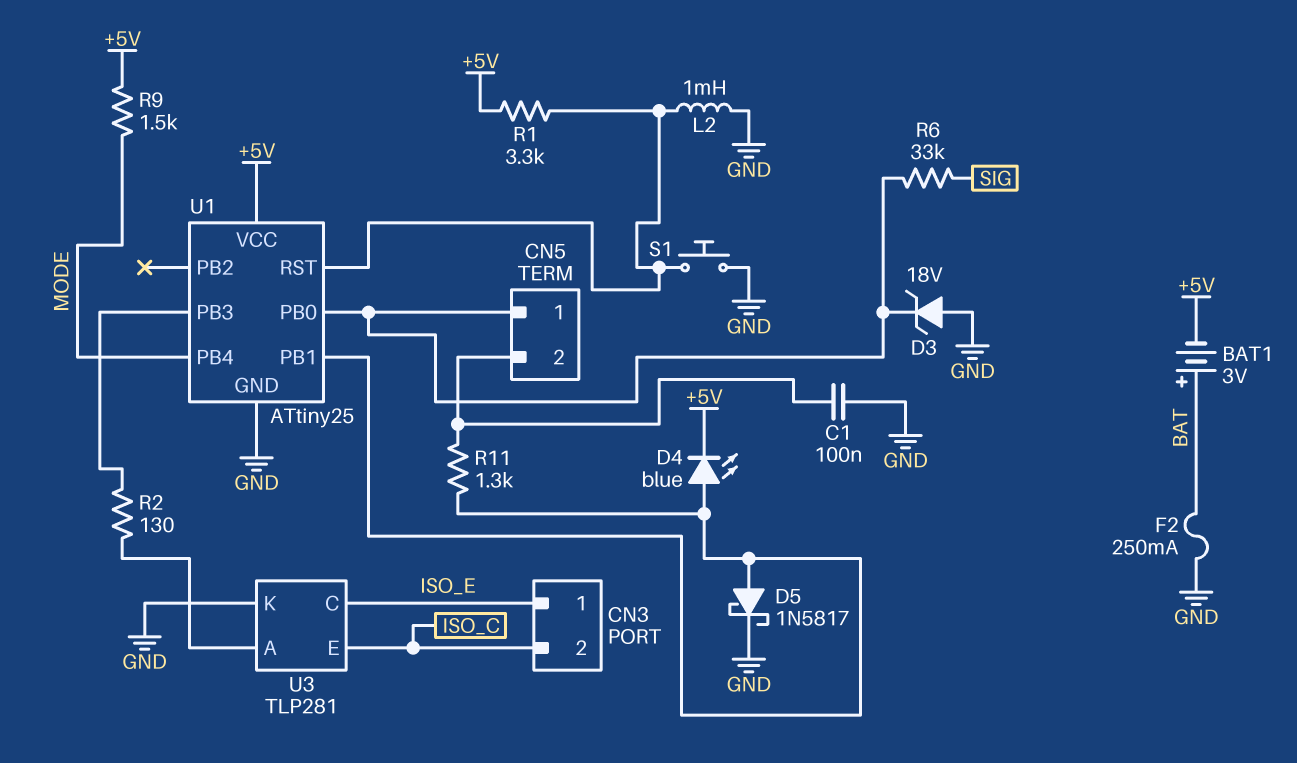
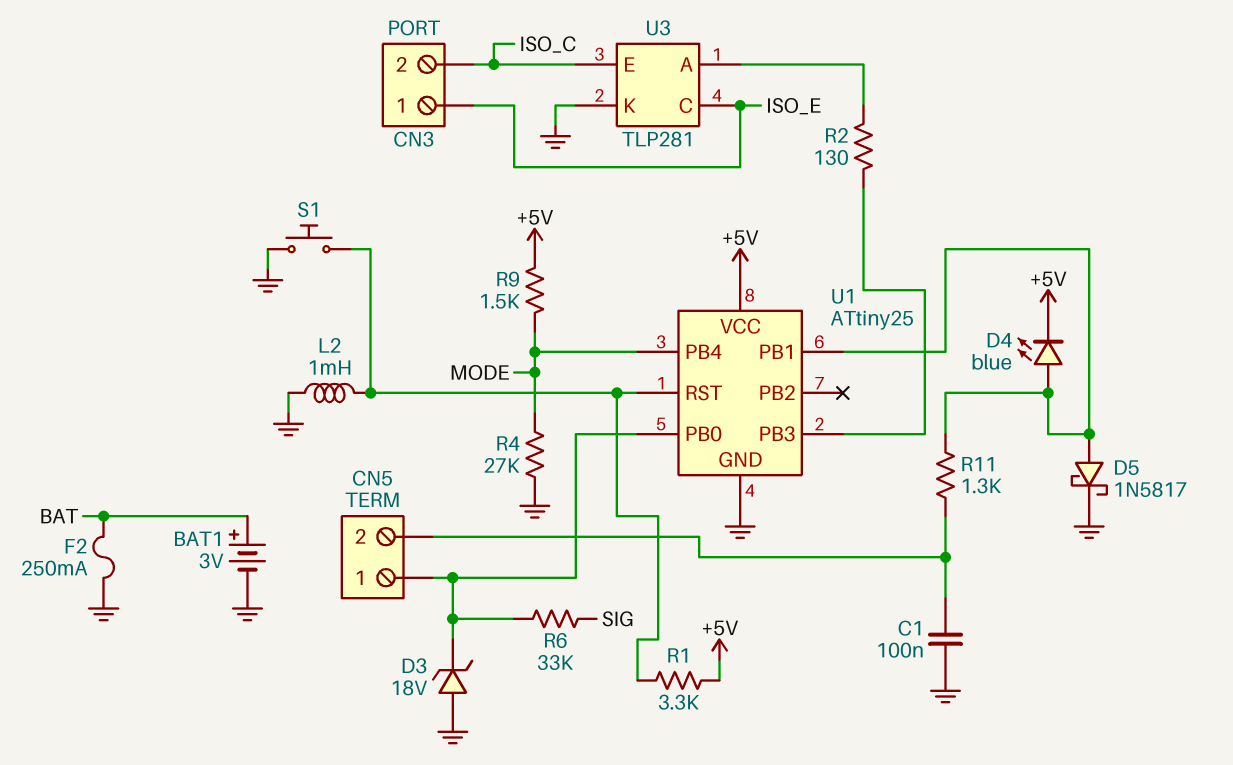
BAT1: 3V (plus BAT, minus +5V) -> 3V (plus BAT, minus GND)
R4: none -> 27k (GND, MODE)

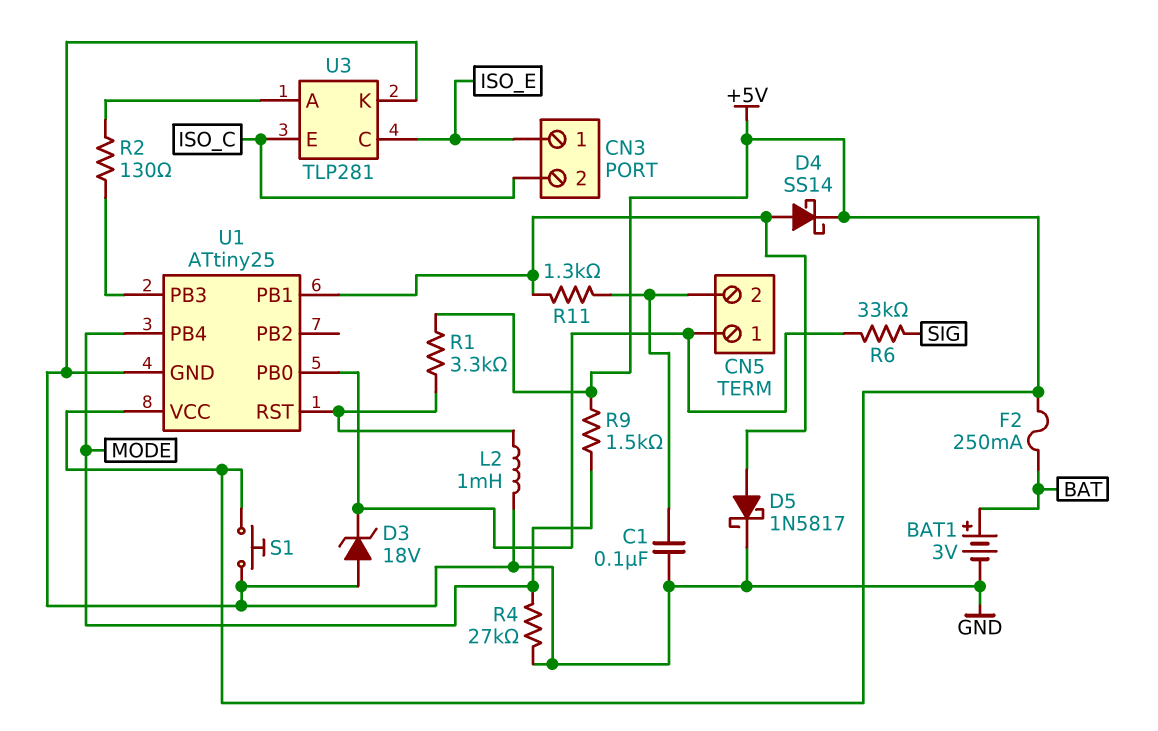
D4: LED blue (A U1/PB1, K +5V) -> schottky SS14 (A U1/PB1, K +5V)
F2: 250mA (BAT, GND) -> 250mA (+5V, BAT)
S1: button (GND, U1/RST) -> button (+5V, GND)

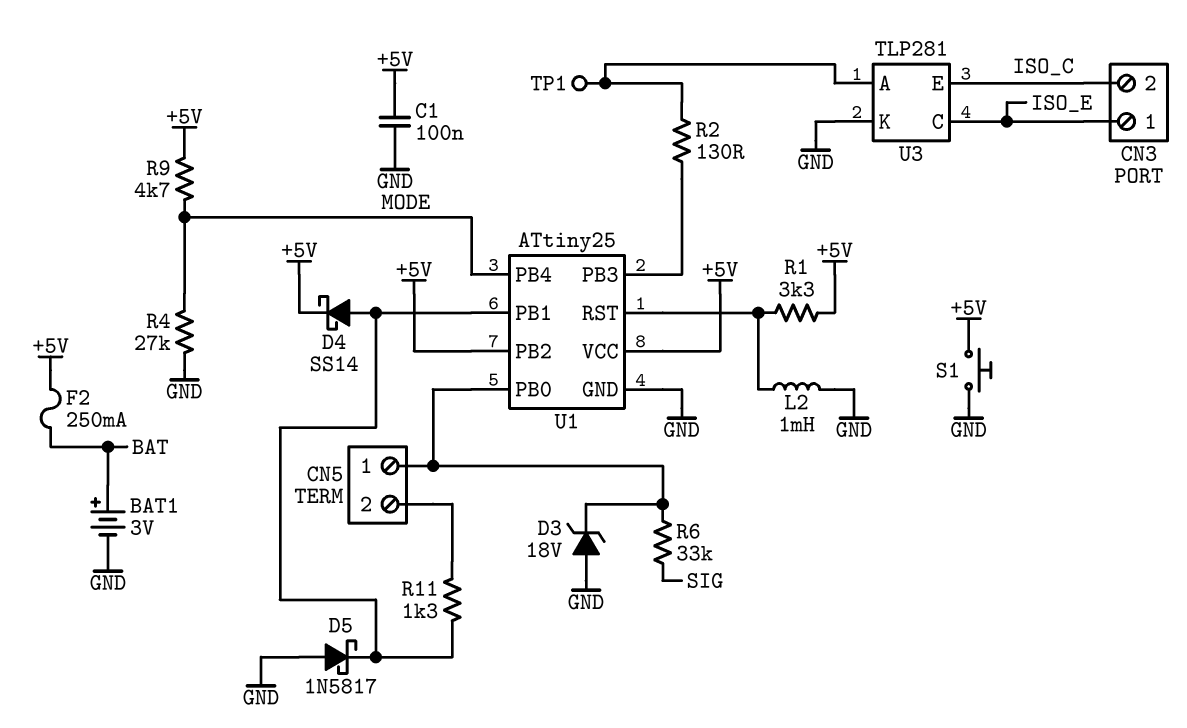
C1: 100nF (CN5/2, GND) -> 100nF (+5V, GND)
D5: schottky 1N5817 (A U1/PB1, K GND) -> schottky 1N5817 (A GND, K U1/PB1)
R9: 1.5k (+5V, MODE) -> 4.7k (+5V, MODE)
TP1: none -> test point (U3/A)
U1 pin PB2: none -> +5V

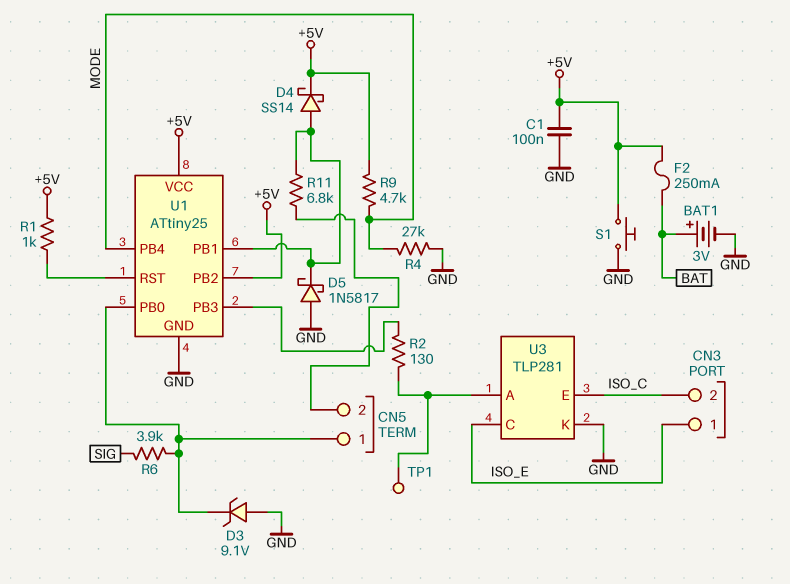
D3: zener 18V (A GND, K CN5/1) -> zener 9.1V (A GND, K CN5/1)
L2: 1mH (GND, U1/RST) -> none
R1: 3.3k (+5V, U1/RST) -> 1k (+5V, U1/RST)
R6: 33k (CN5/1, SIG) -> 3.9k (CN5/1, SIG)
R11: 1.3k (CN5/2, U1/PB1) -> 6.8k (CN5/2, U1/PB1)

